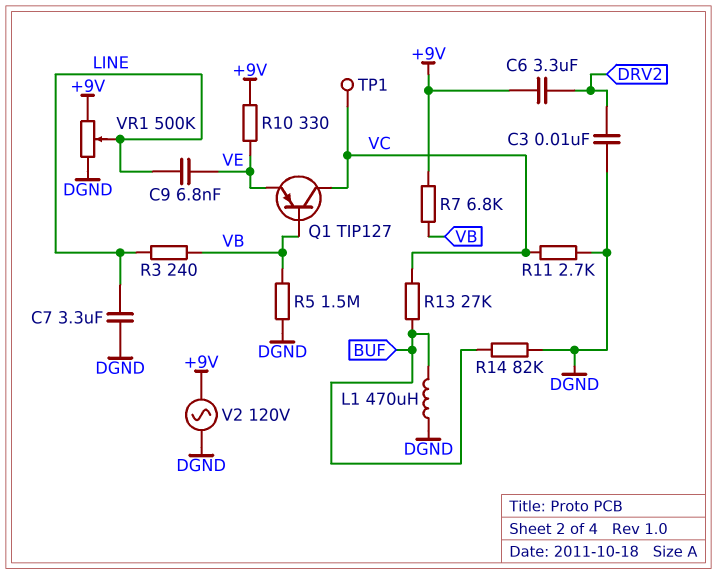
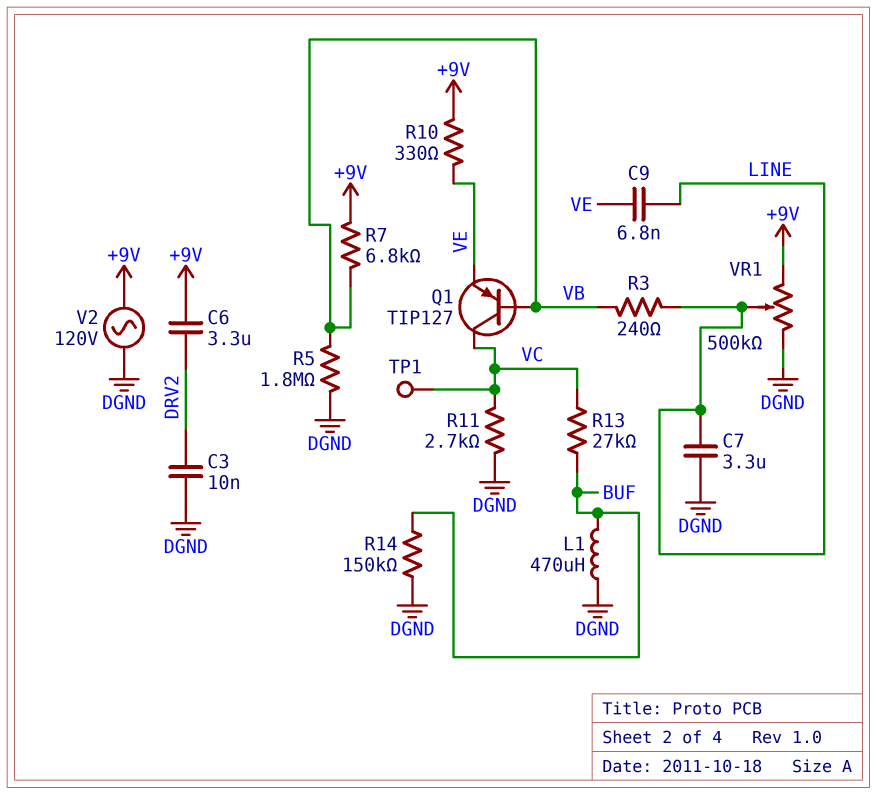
R5: 1.5M (DGND, VB) -> 1.8M (DGND, VB)
R14: 82k (BUF, DGND) -> 150k (BUF, DGND)

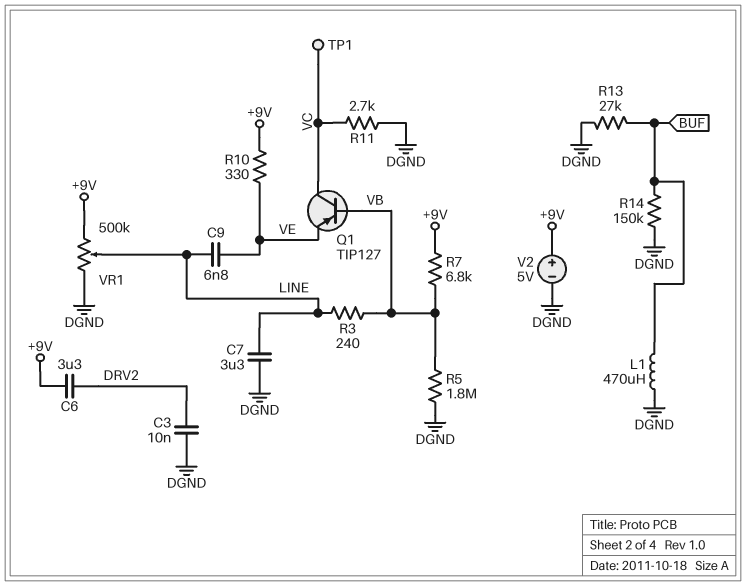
R13: 27k (BUF, VC) -> 27k (BUF, DGND)
V2: AC 120V (+9V, DGND) -> 5V (plus +9V, minus DGND)

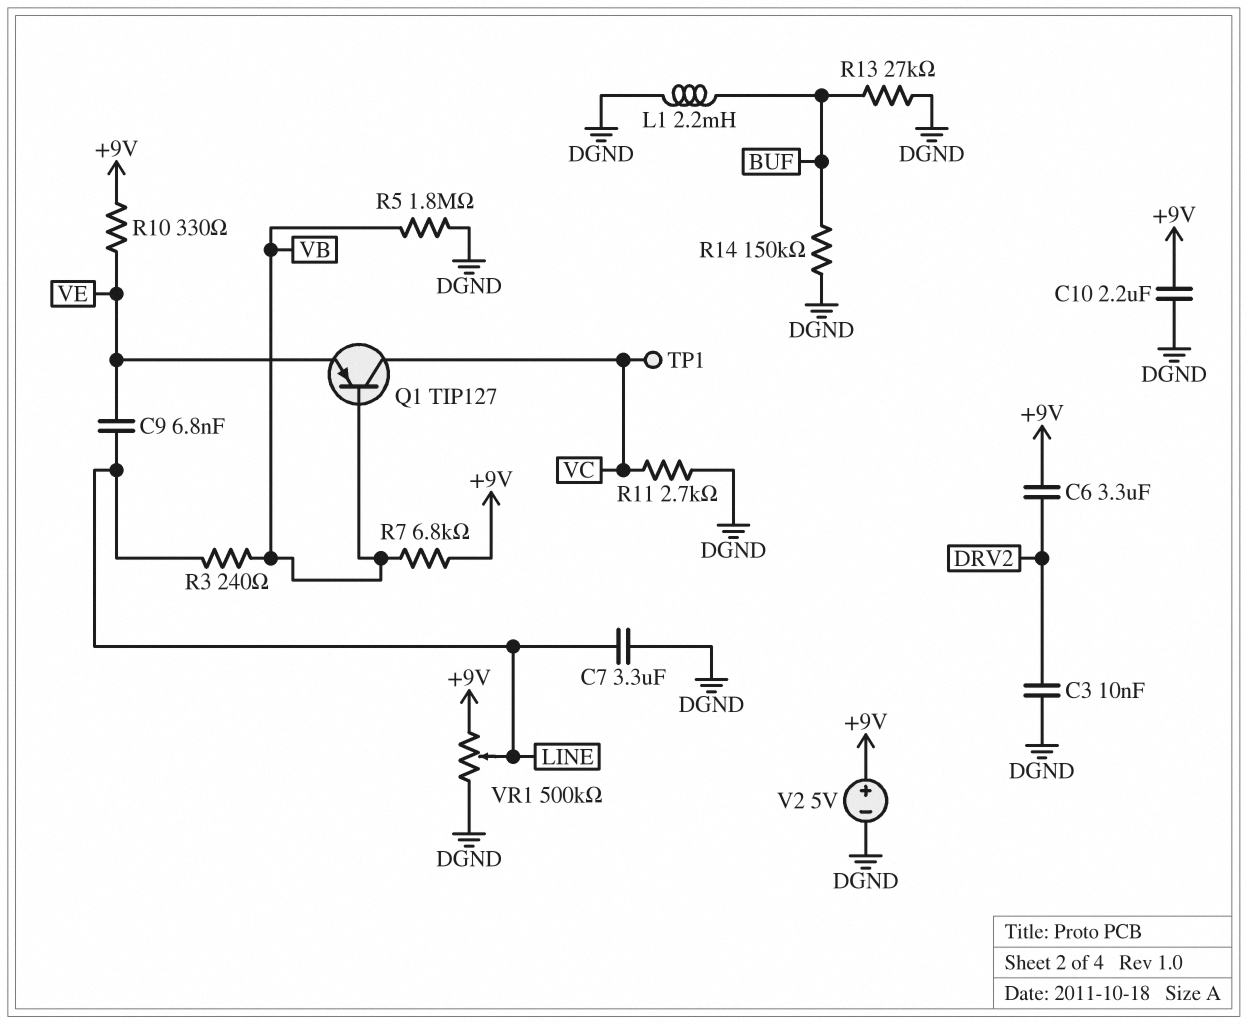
C10: none -> 2.2uF (+9V, DGND)
L1: 470uH (BUF, DGND) -> 2.2mH (BUF, DGND)

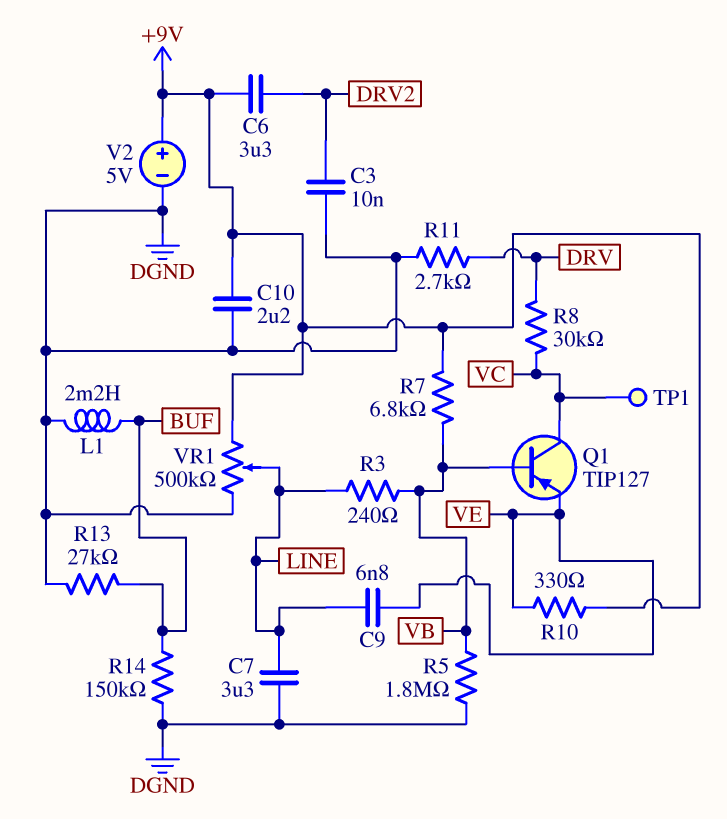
R8: none -> 30k (DRV, VC)
R11: 2.7k (DGND, VC) -> 2.7k (DGND, DRV)

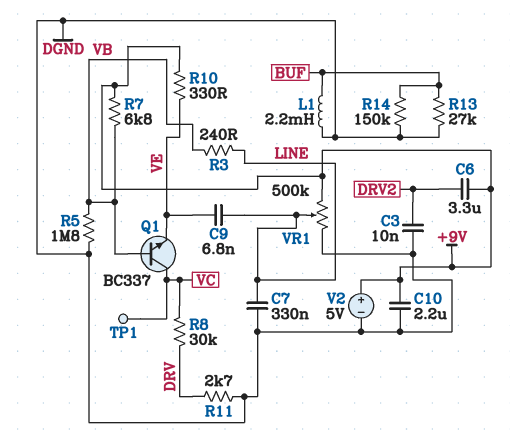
C7: 3.3uF (DGND, LINE) -> 330nF (DGND, LINE)
Q1: PNP TIP127 (B VB, C VC, E VE) -> NPN BC337 (B VB, C VC, E VE)

